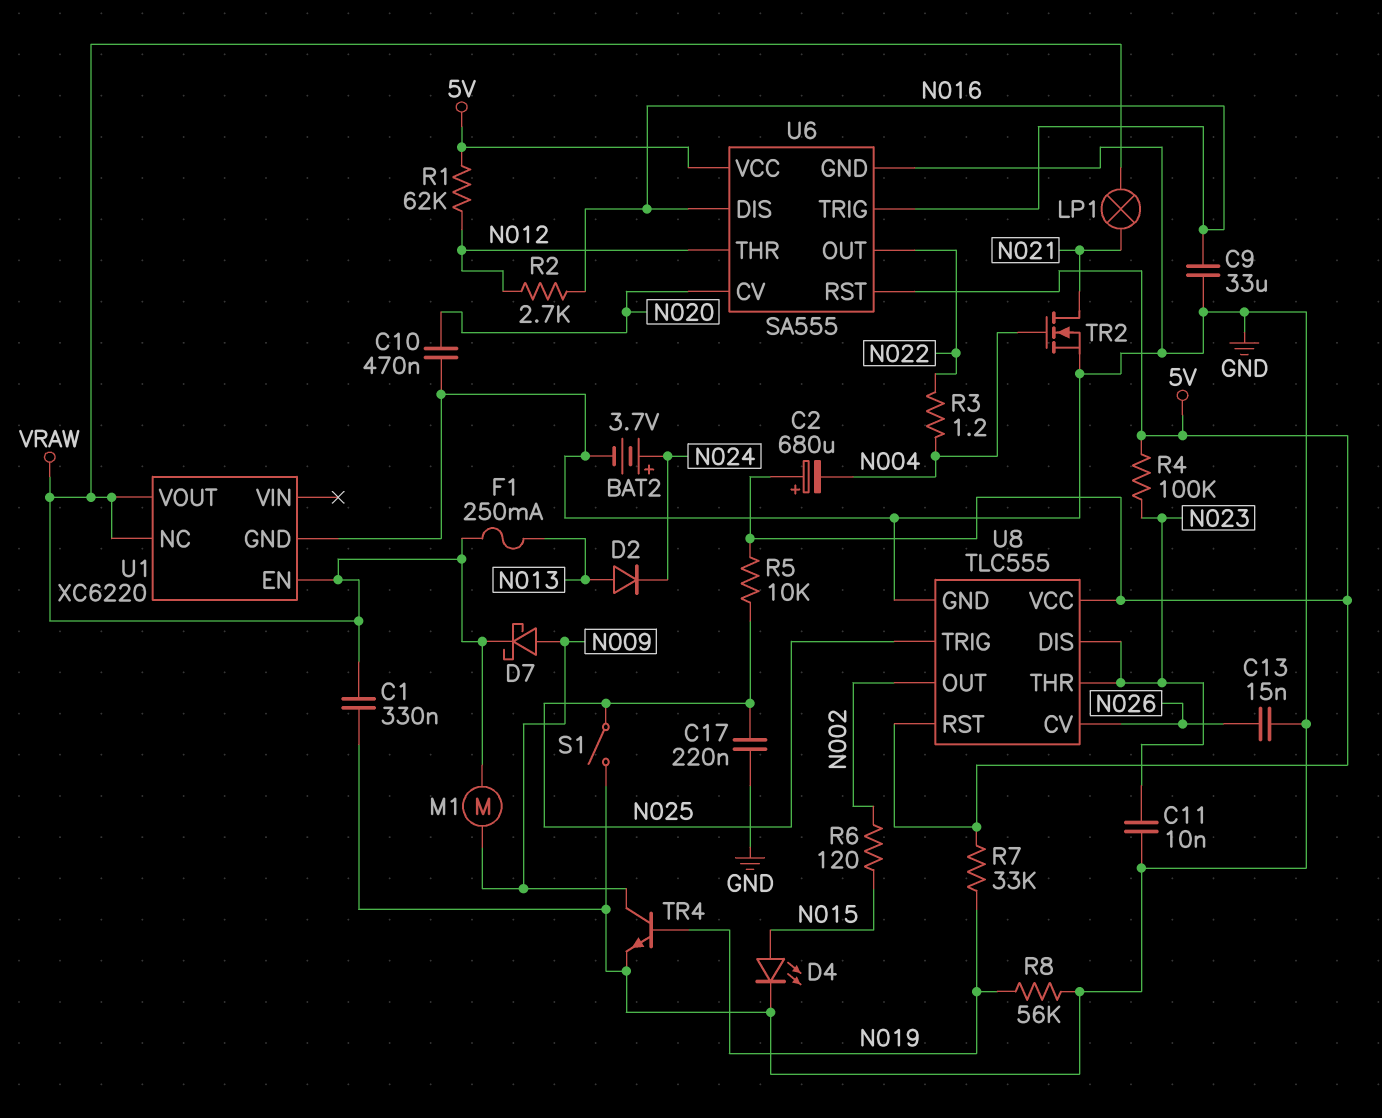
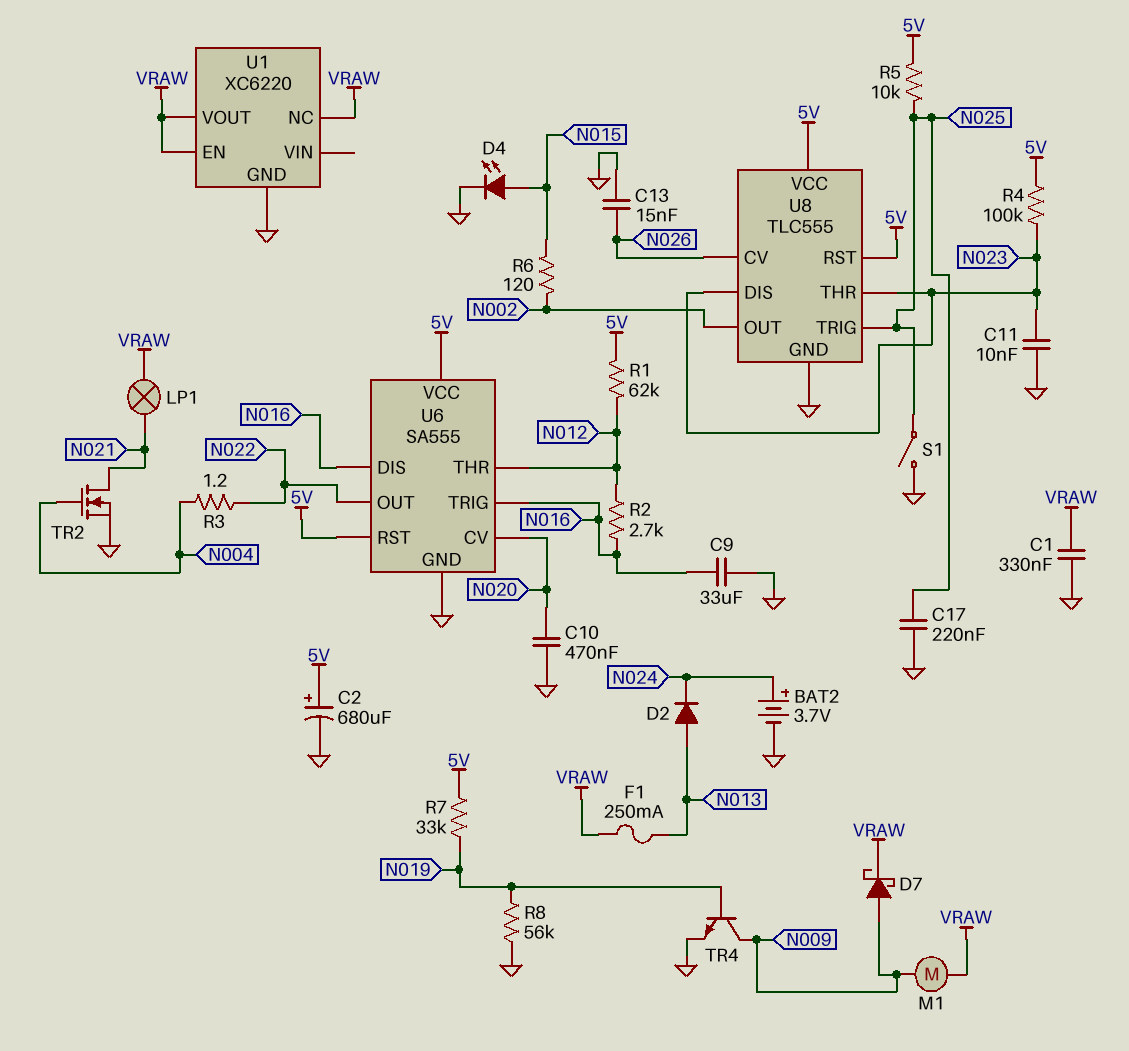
C2: 680uF (plus 5V, minus N004) -> 680uF (plus 5V, minus GND)

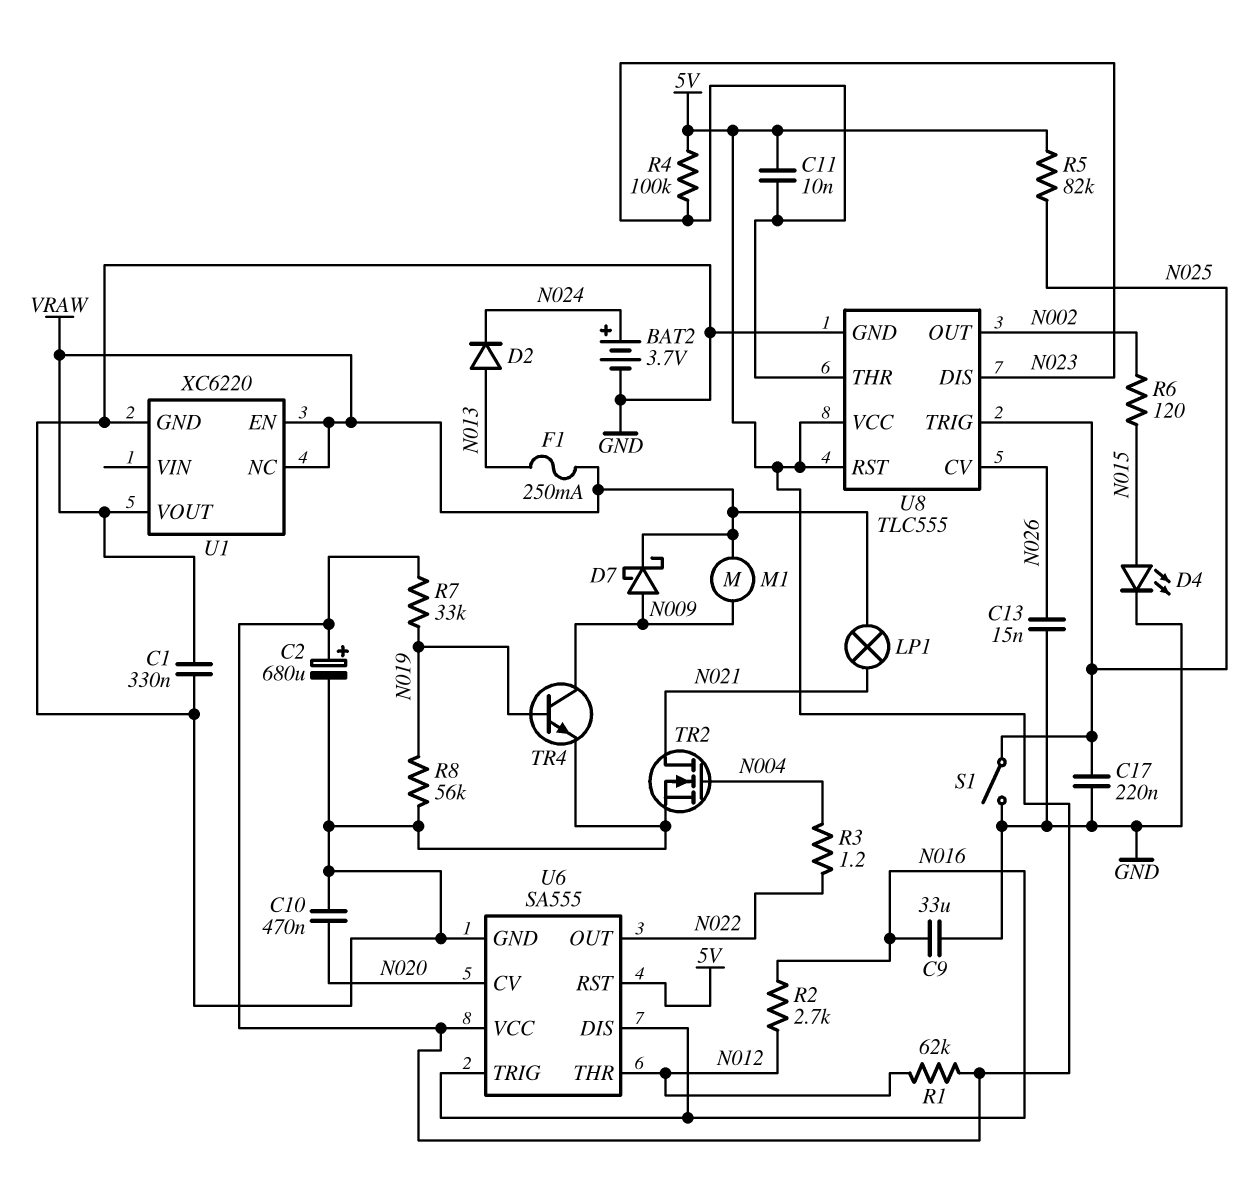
C11: 10nF (GND, N023) -> 10nF (5V, N023)
R5: 10k (5V, N025) -> 82k (5V, N025)

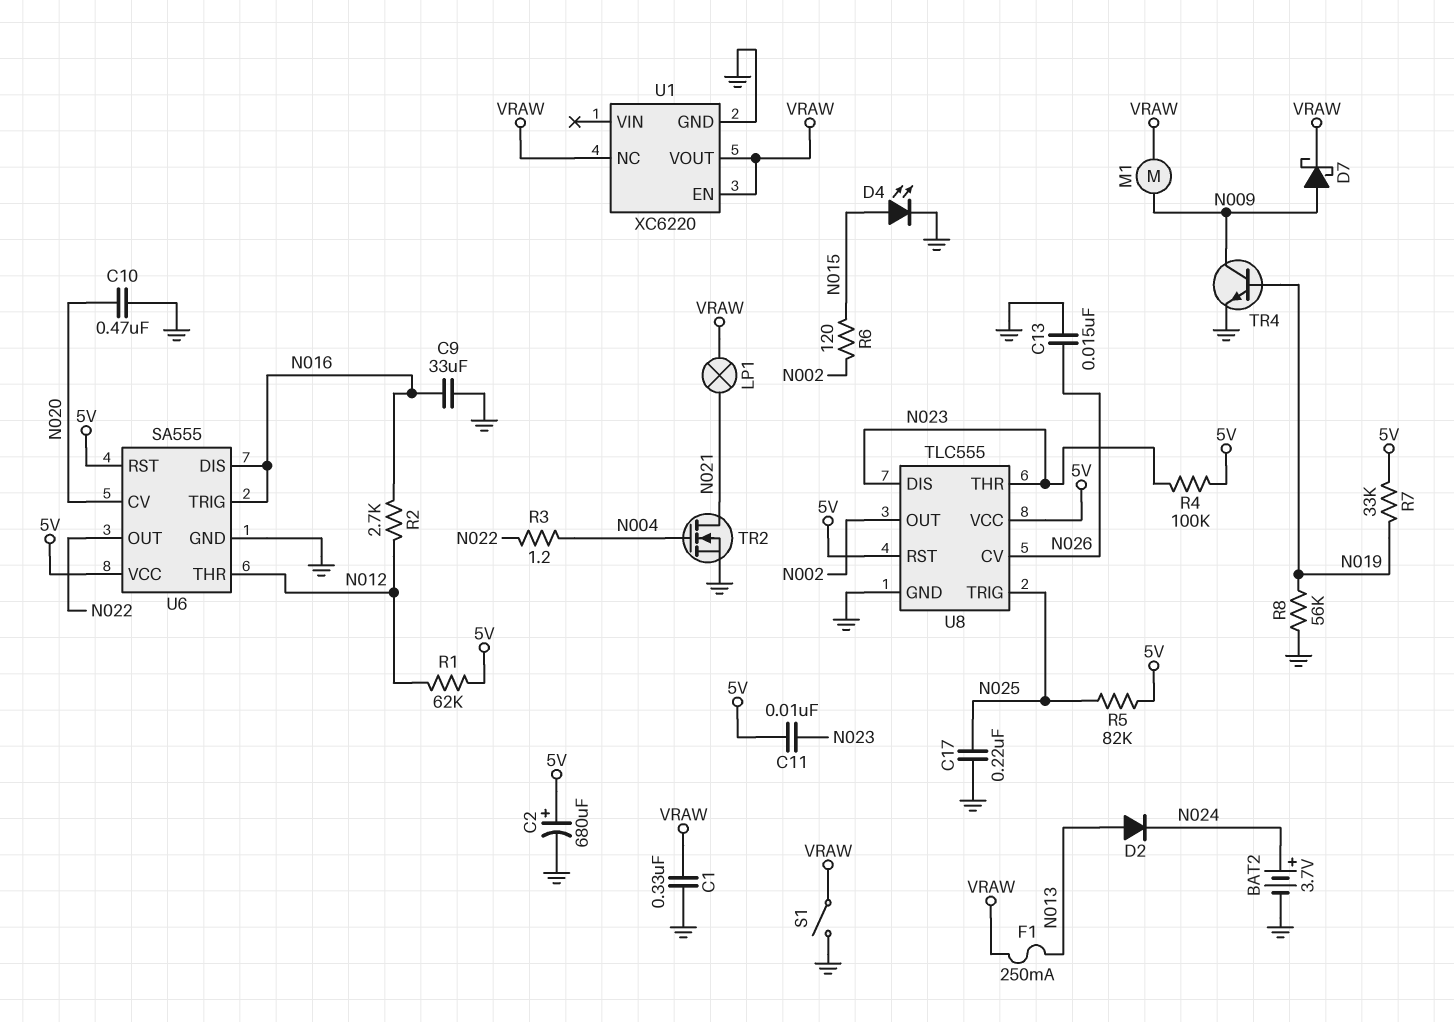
S1: switch (GND, N025) -> switch (GND, VRAW)

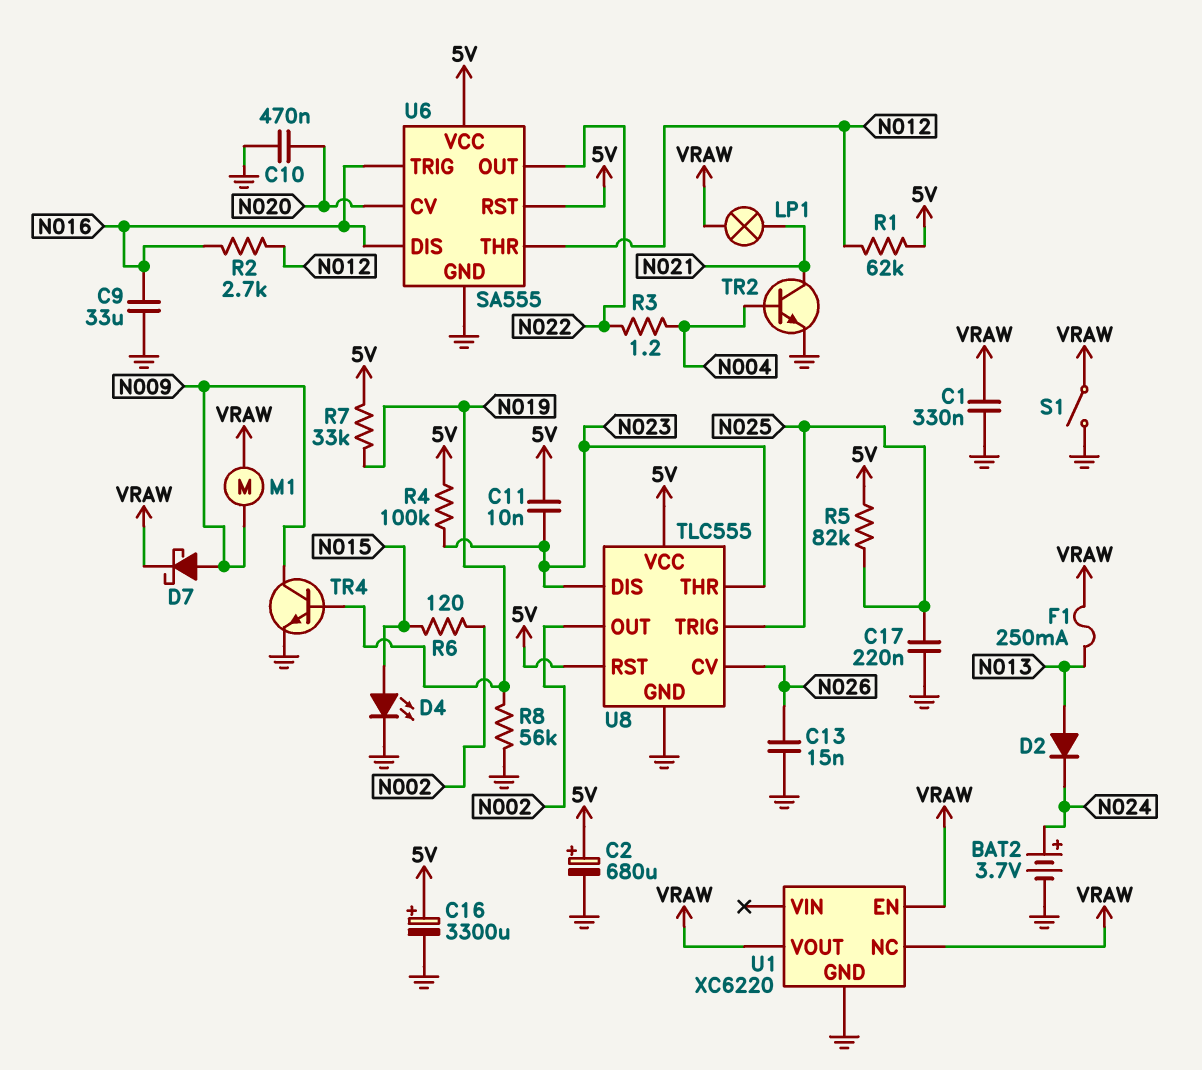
C16: none -> 3300uF (plus 5V, minus GND)
TR2: NMOS (G N004, D N021, S GND) -> NPN (B N004, C N021, E GND)

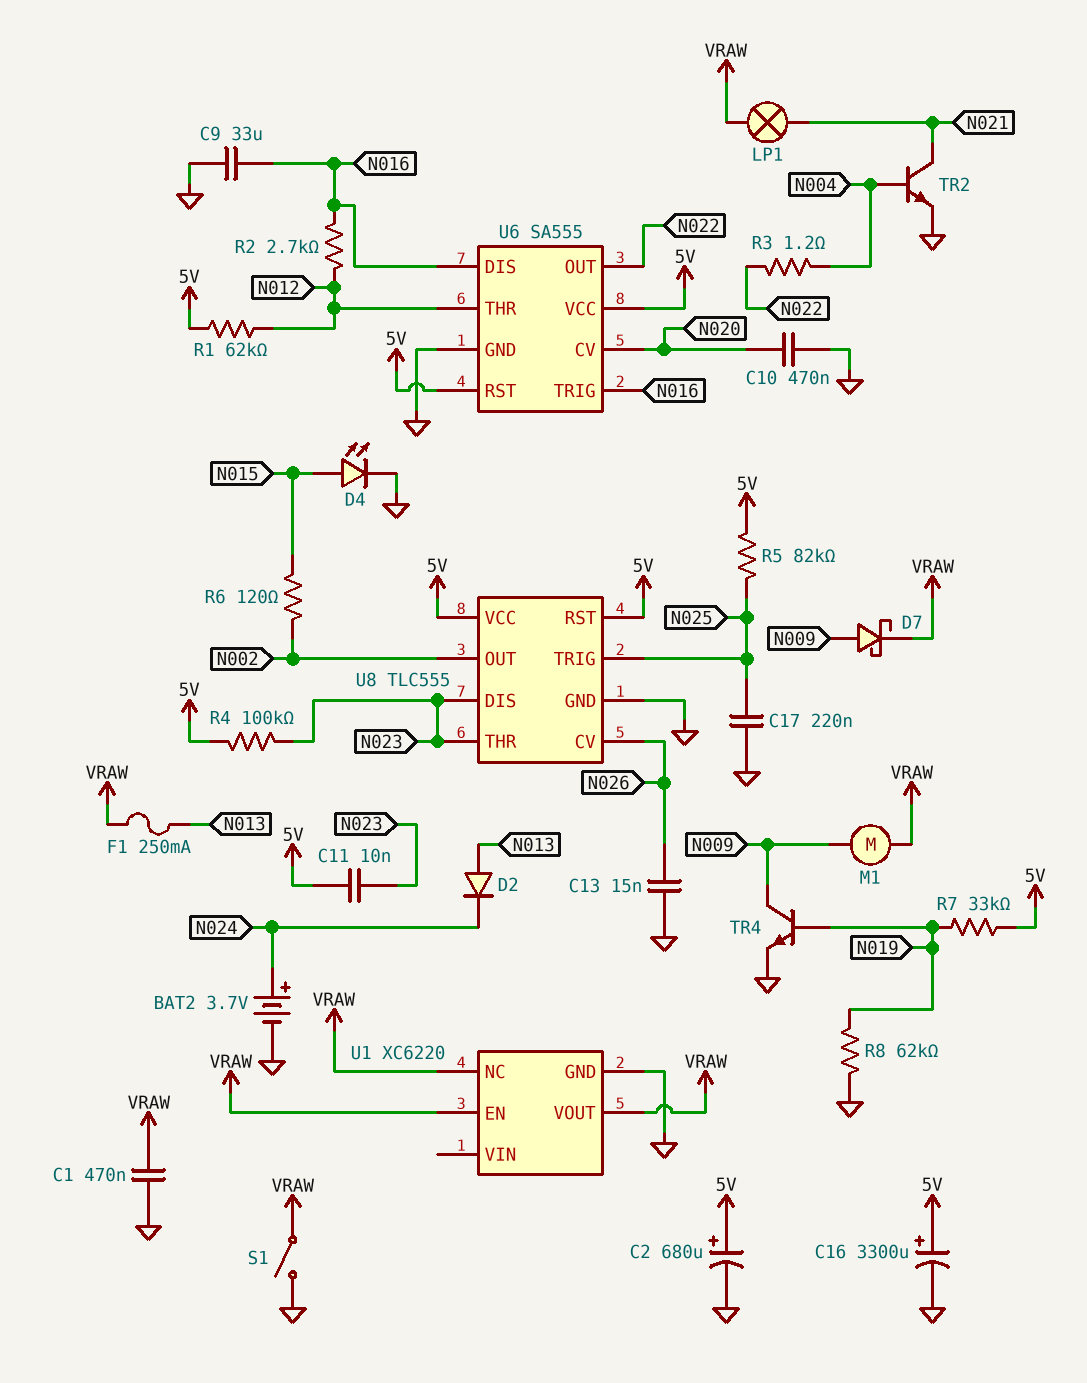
C1: 330nF (GND, VRAW) -> 470nF (GND, VRAW)
R8: 56k (GND, N019) -> 62k (GND, N019)

